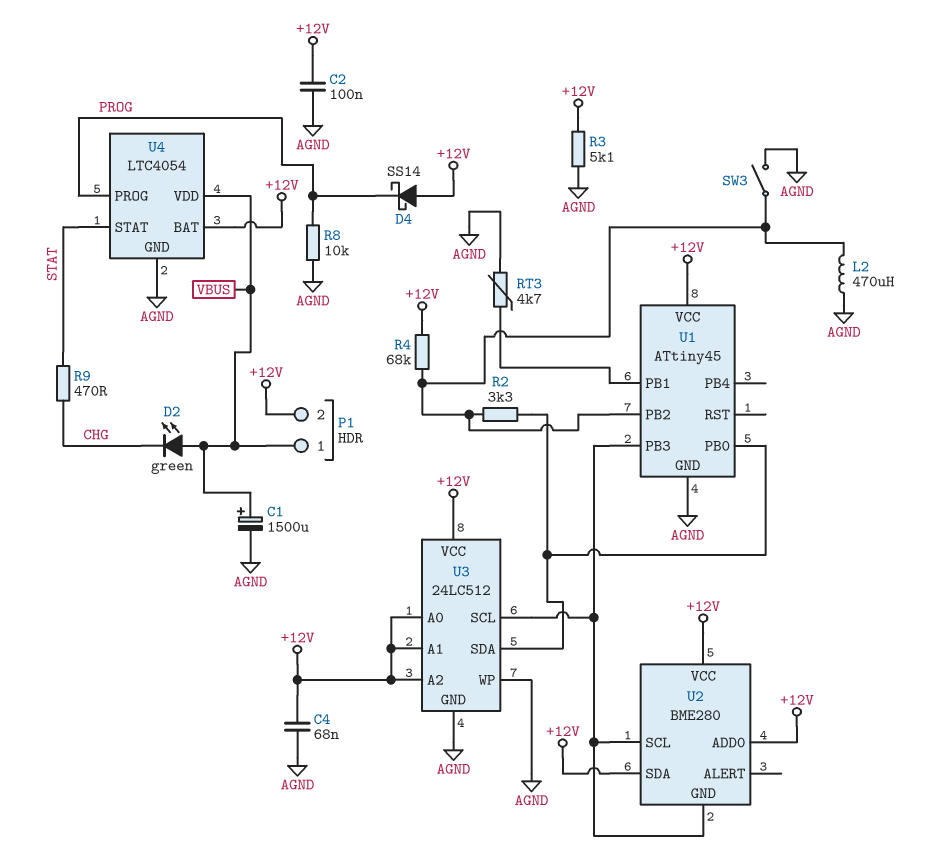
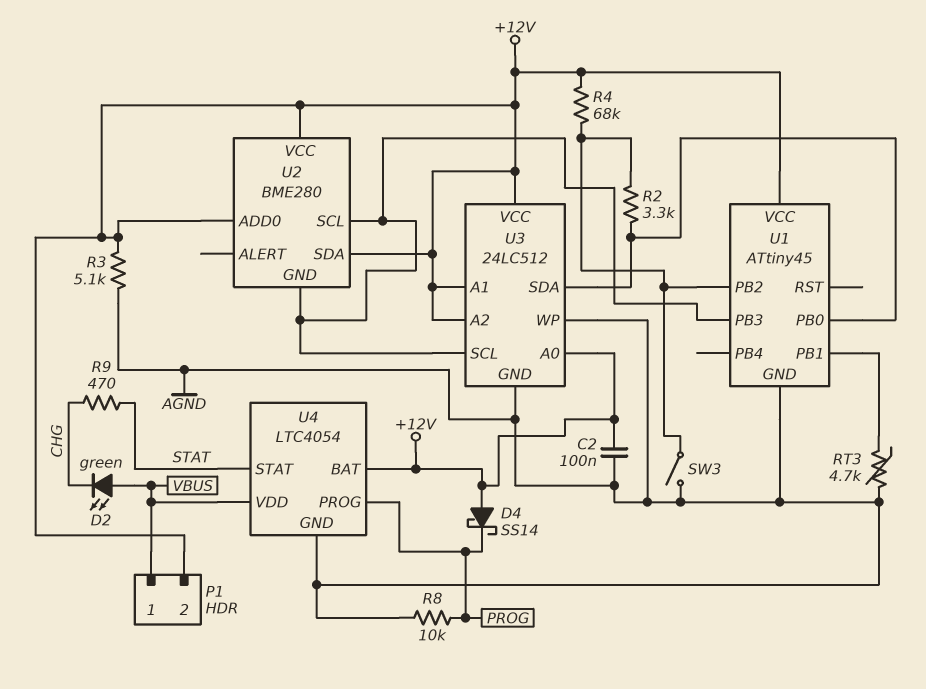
C1: 1500uF (plus VBUS, minus AGND) -> none
C4: 68nF (+12V, AGND) -> none
L2: 470uH (AGND, U1/PB2) -> none

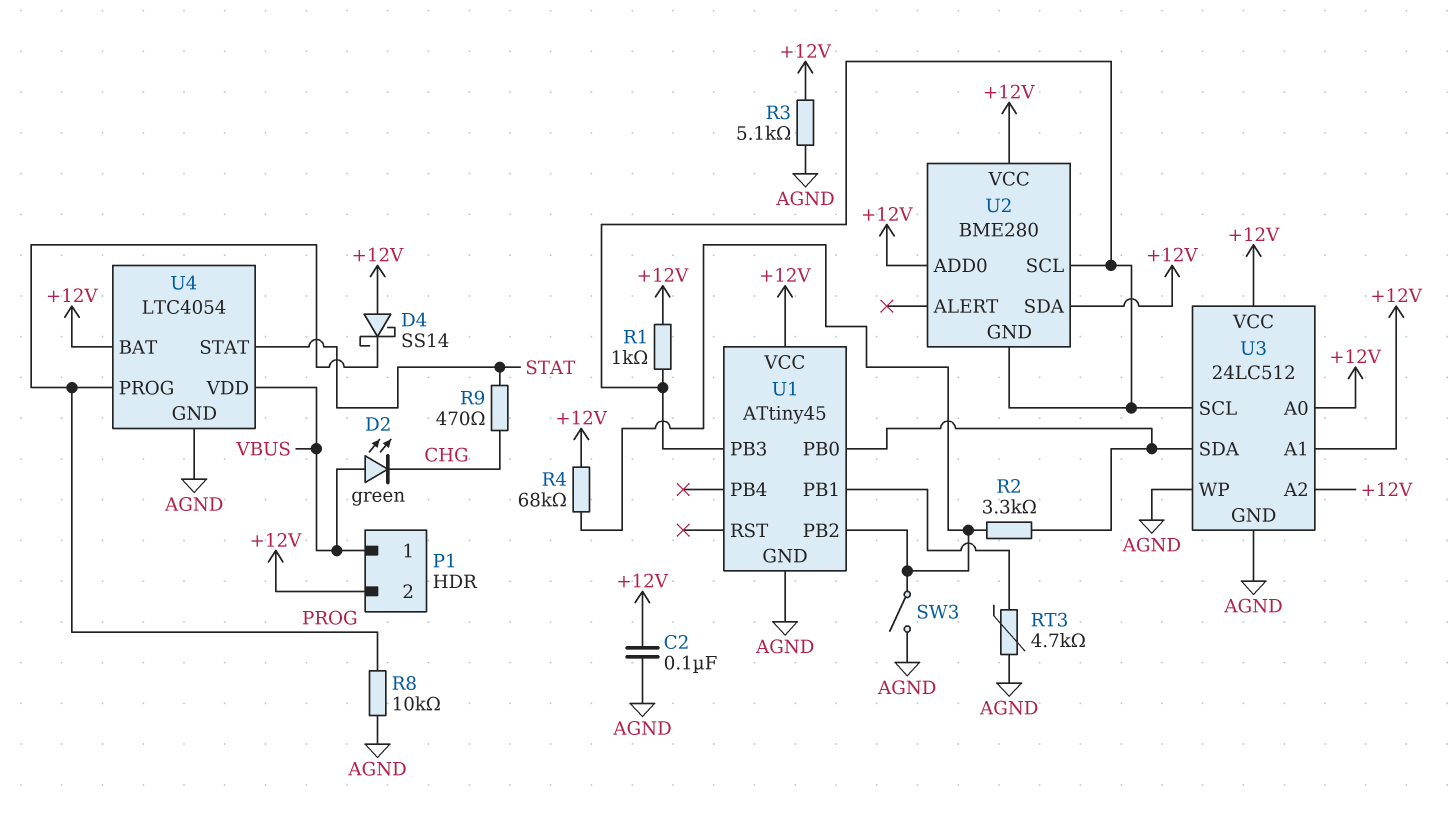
R1: none -> 1k (+12V, U1/PB3)

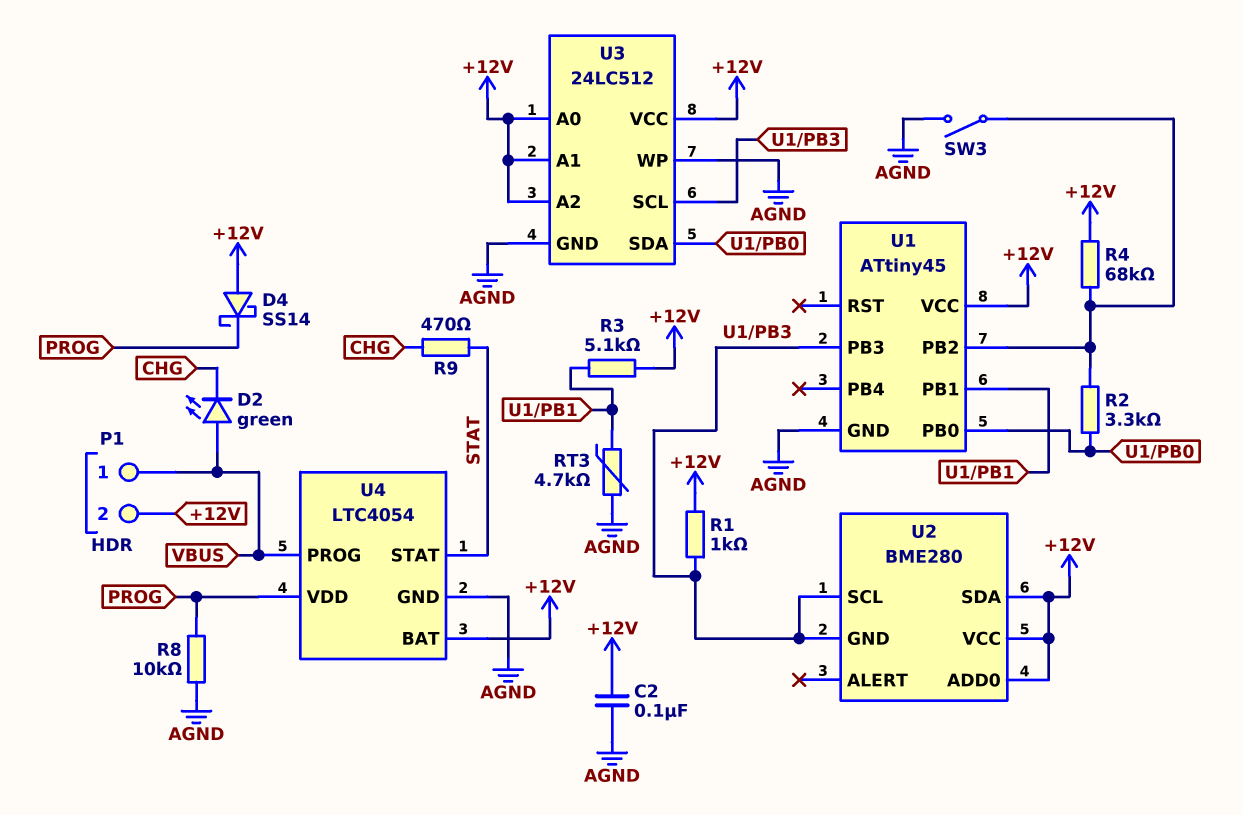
R3: 5.1k (+12V, AGND) -> 5.1k (+12V, U1/PB1)
U4 pin PROG: PROG -> VBUS
U4 pin VDD: VBUS -> PROG

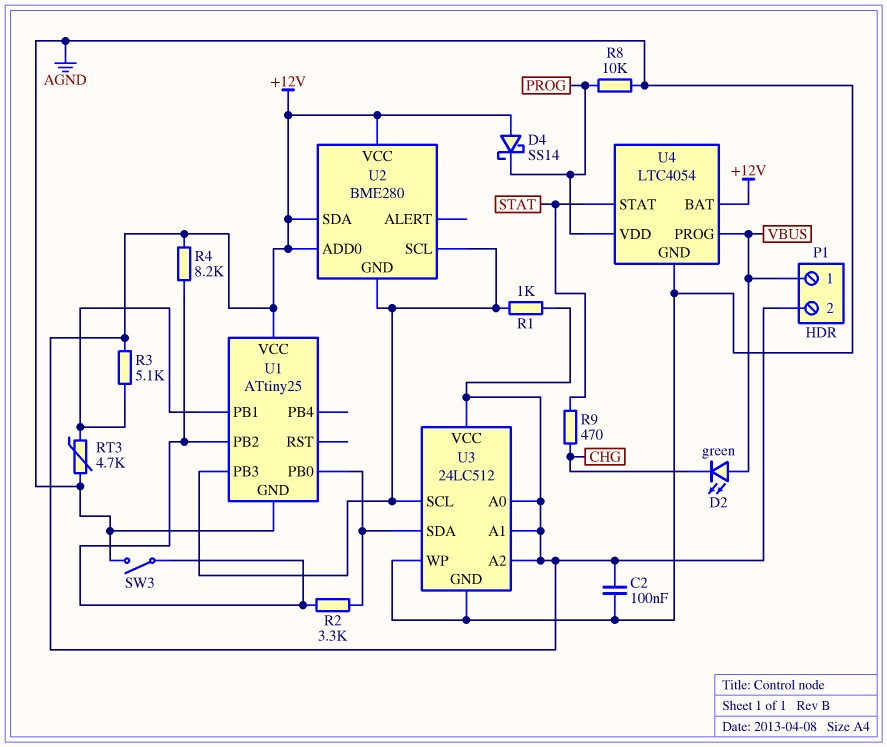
R4: 68k (+12V, U1/PB2) -> 8.2k (+12V, U1/PB2)
U1: ATtiny45 -> ATtiny25

